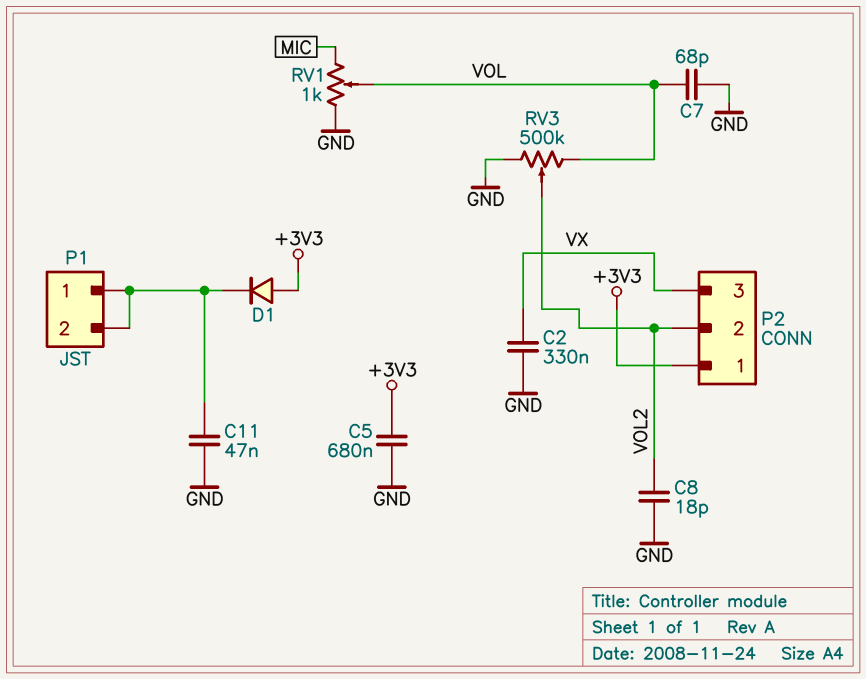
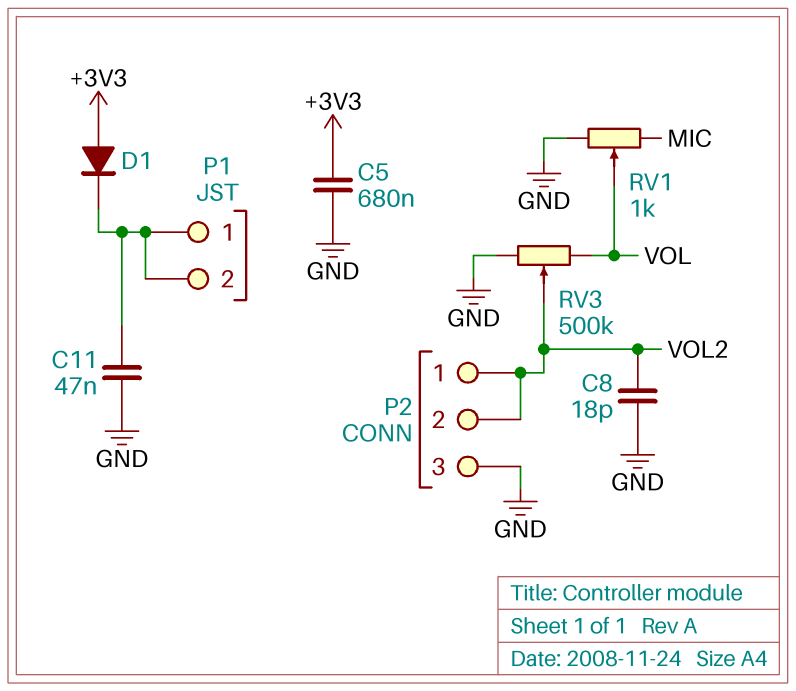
C2: 330nF (GND, VX) -> none
C7: 68pF (GND, VOL) -> none
P2 pin 1: +3V3 -> VOL2
P2 pin 3: VX -> GND

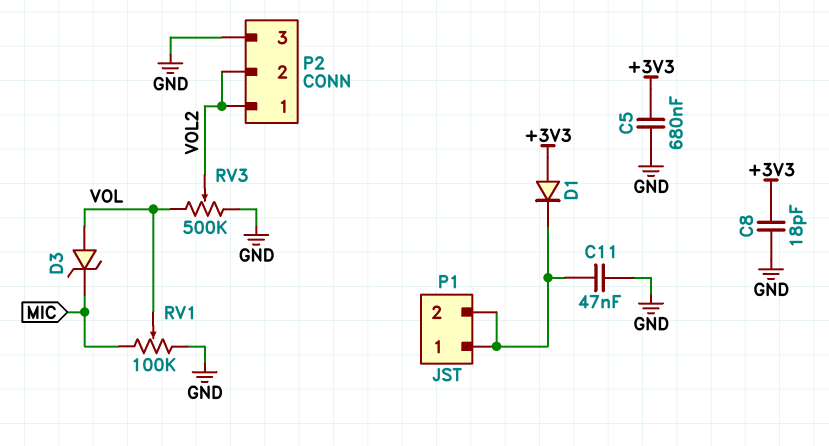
C8: 18pF (GND, VOL2) -> 18pF (+3V3, GND)
D3: none -> zener (A VOL, K MIC)
RV1: 1k (GND, MIC, wiper VOL) -> 100k (GND, MIC, wiper VOL)

